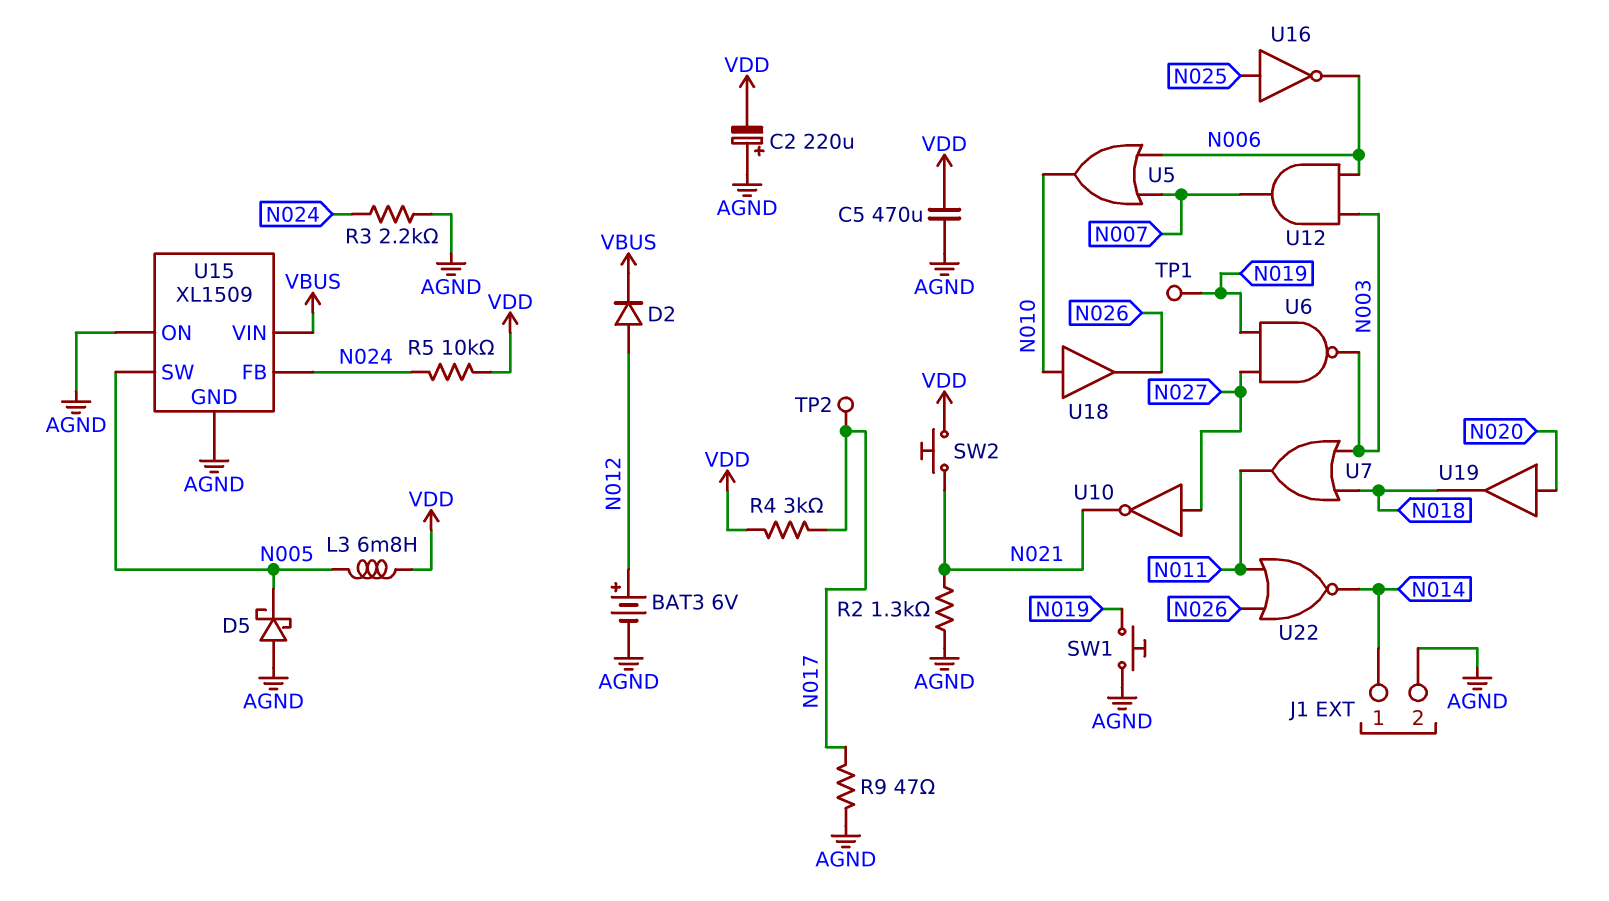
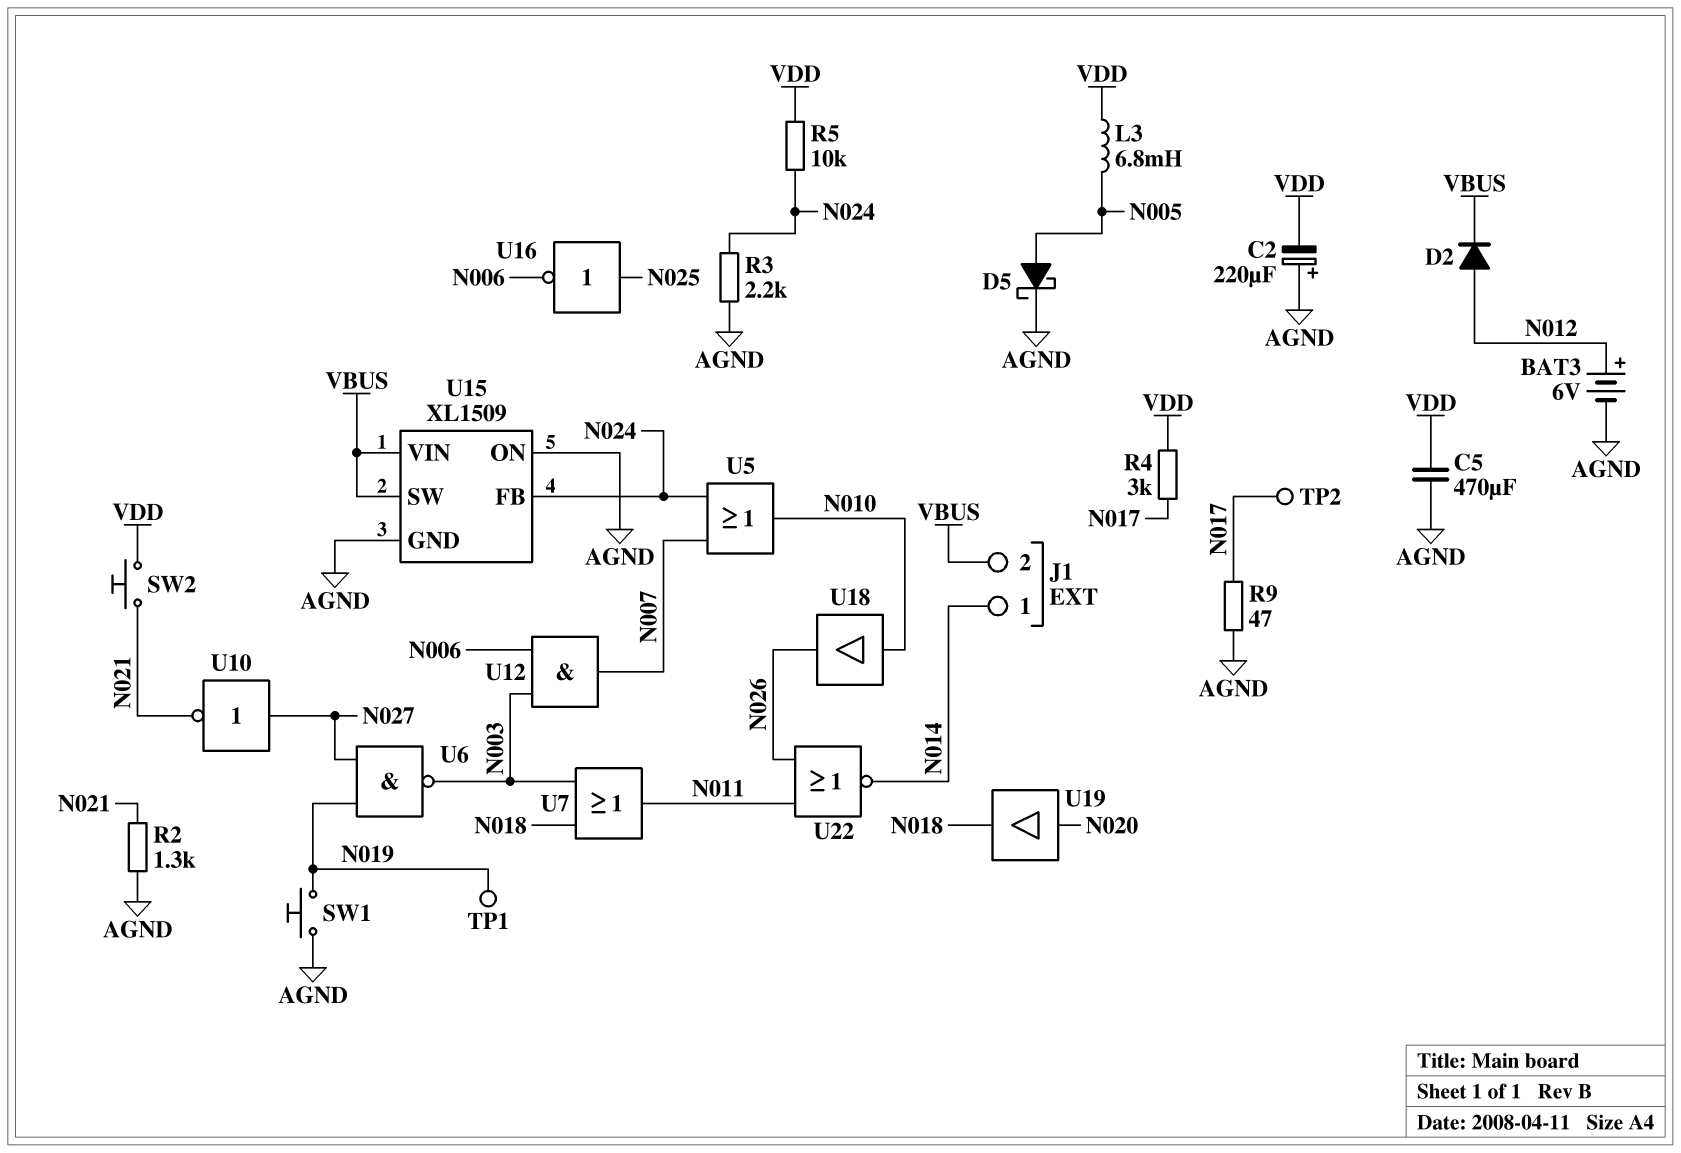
D5: schottky (A AGND, K N005) -> schottky (A N005, K AGND)
J1 pin 2: AGND -> VBUS
U5: OR (in N006, in N007, out N010) -> OR (in N007, in N024, out N010)
U15 pin SW: N005 -> VBUS

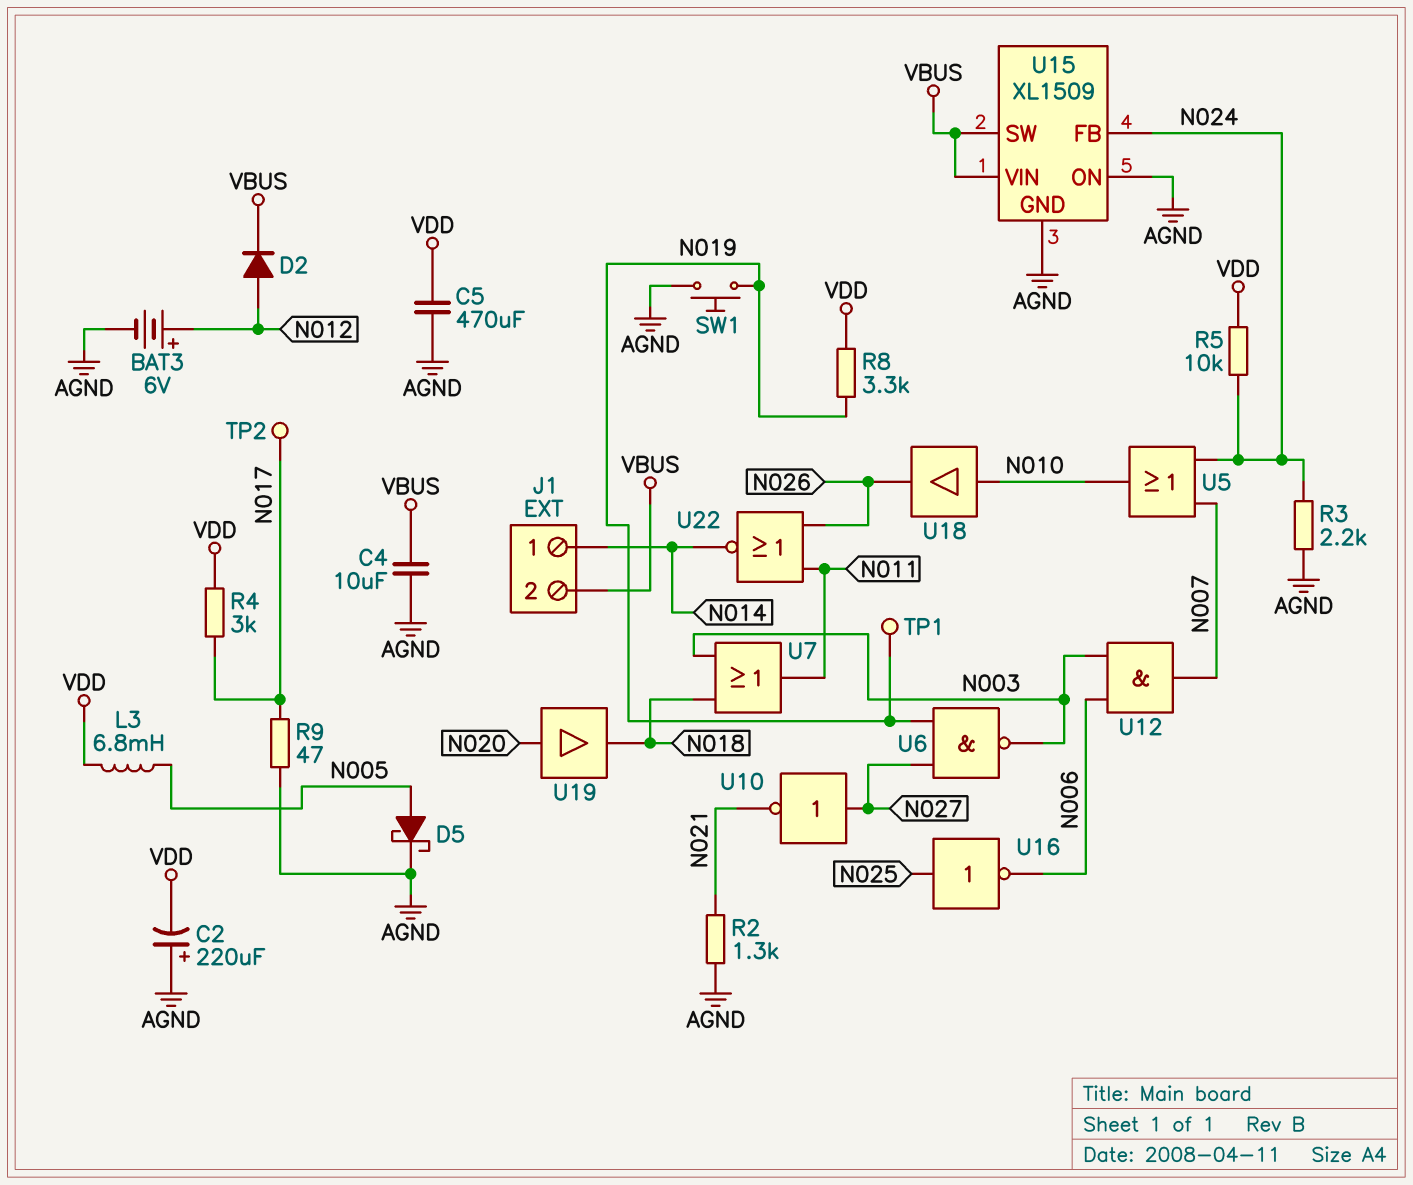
C4: none -> 10uF (AGND, VBUS)
R8: none -> 3.3k (N019, VDD)
SW2: button (N021, VDD) -> none

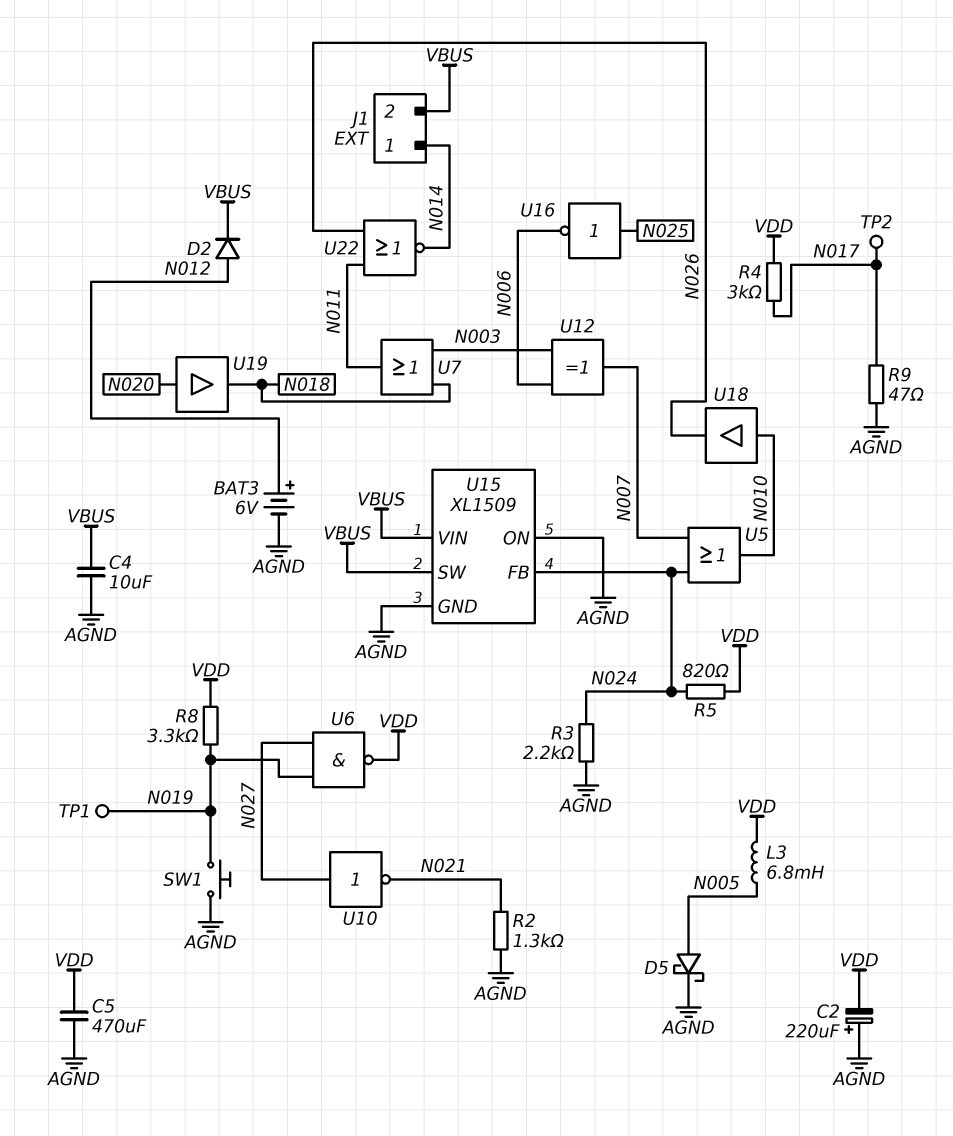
R5: 10k (N024, VDD) -> 820 (N024, VDD)
U6: NAND (in N019, in N027, out N003) -> NAND (in N019, in N027, out VDD)
U12: AND (in N003, in N006, out N007) -> XOR (in N003, in N006, out N007)

